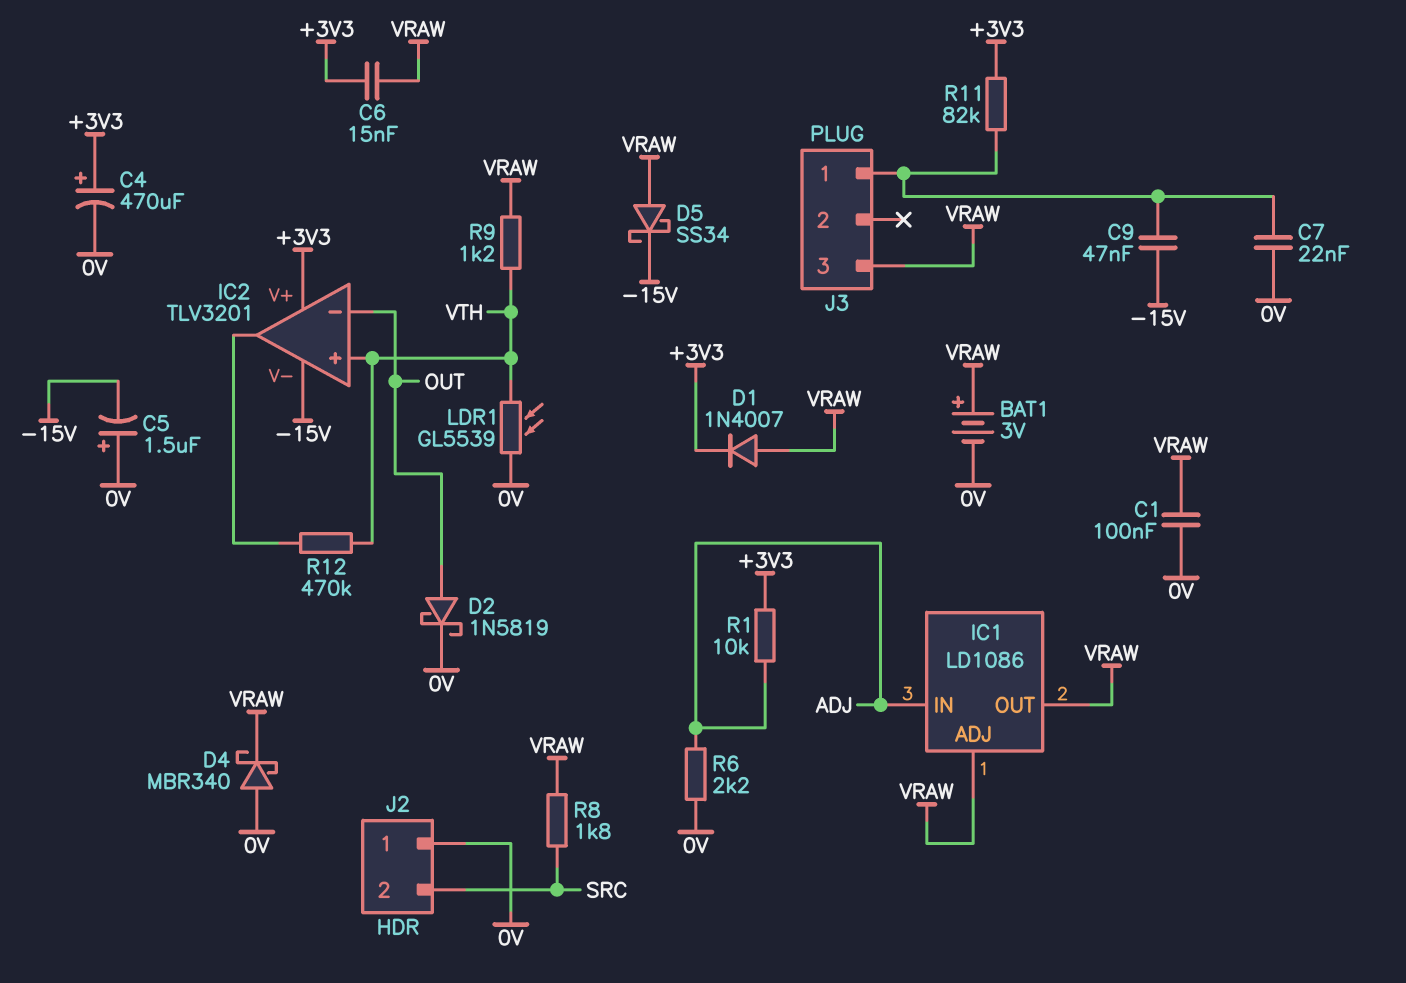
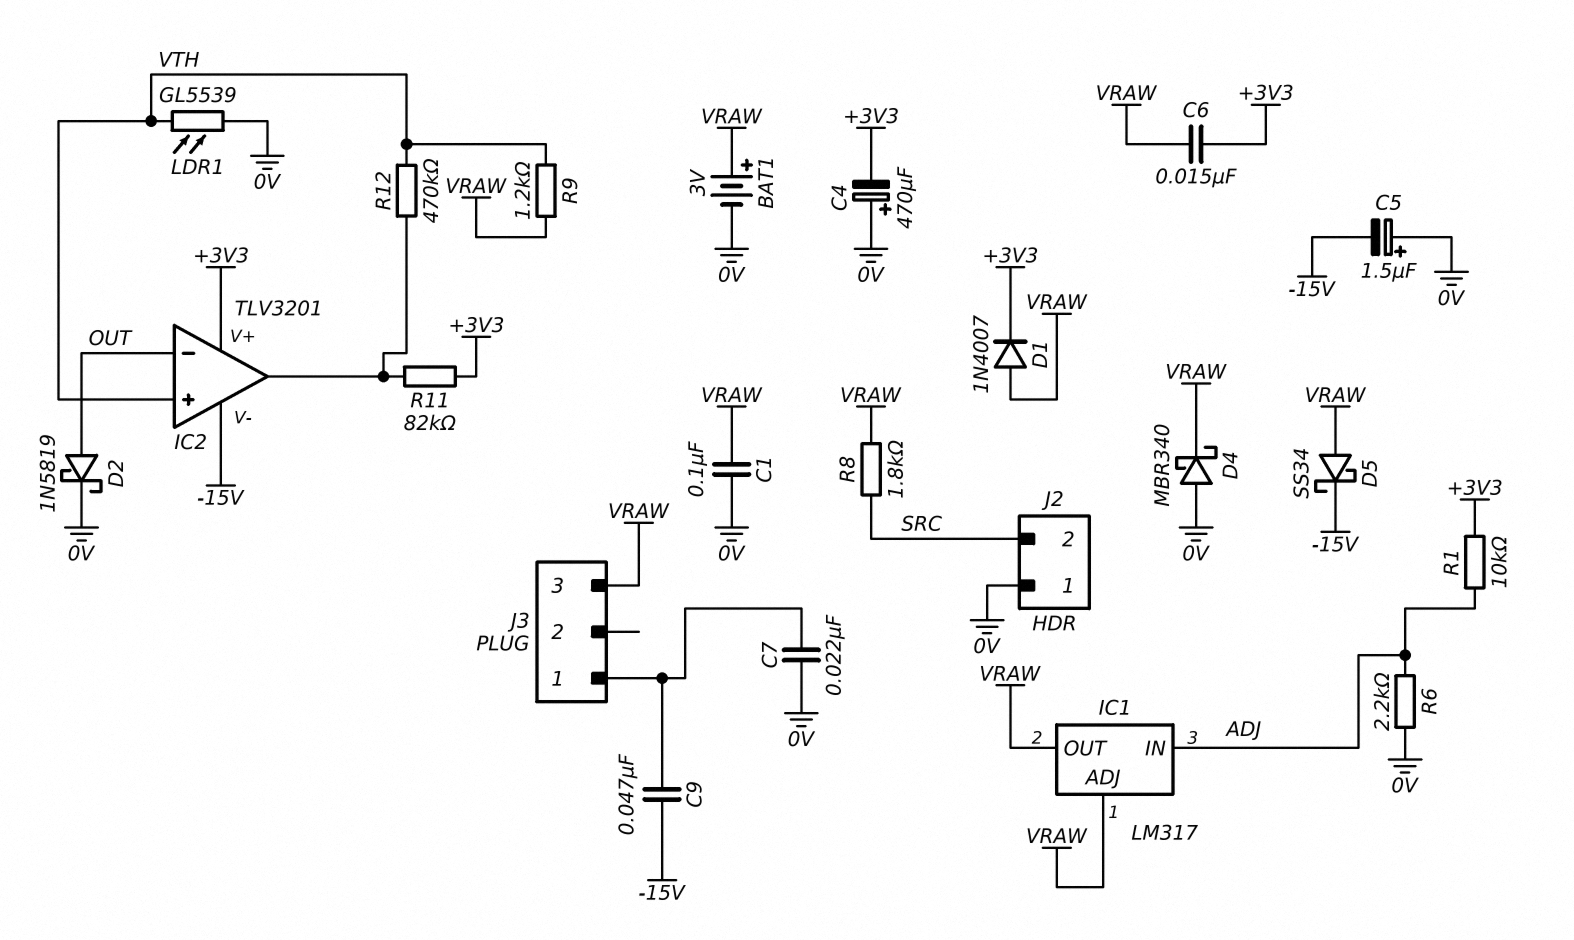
C4: 470uF (plus +3V3, minus 0V) -> 470uF (plus 0V, minus +3V3)
IC1: LD1086 -> LM317
R11: 82k (+3V3, J3/1) -> 82k (+3V3, IC2/out)

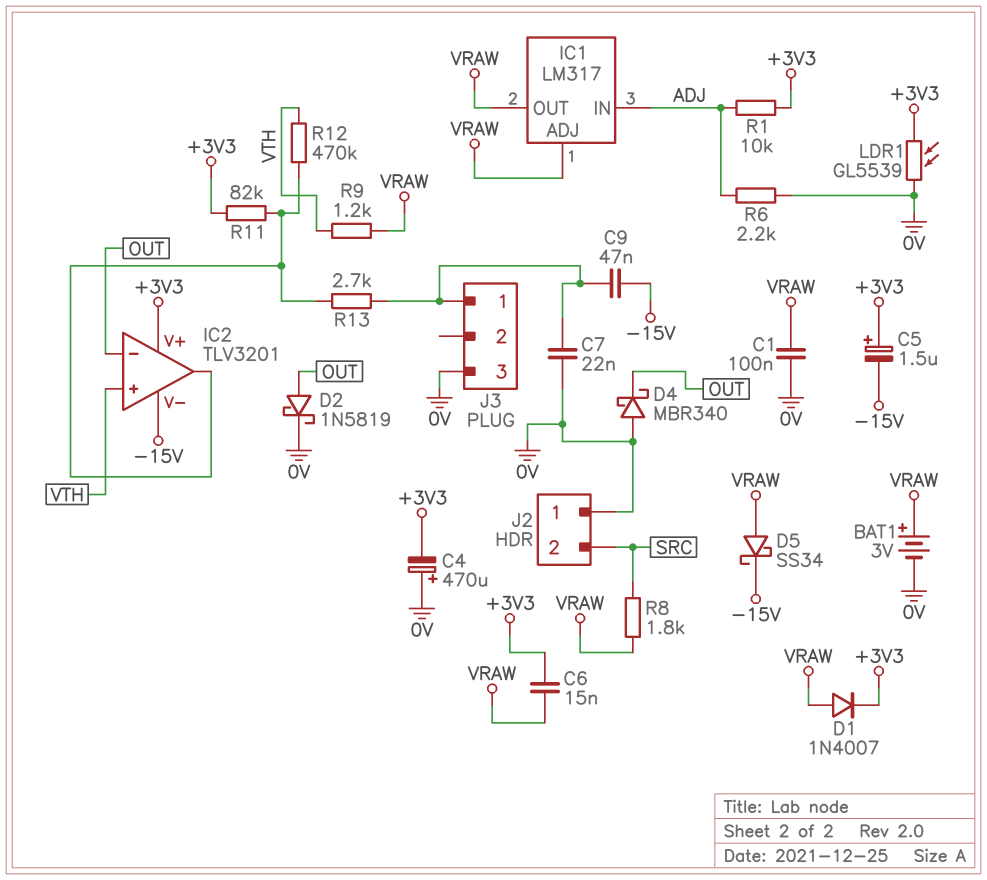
C5: 1.5uF (plus 0V, minus -15V) -> 1.5uF (plus +3V3, minus -15V)
D4: schottky MBR340 (A 0V, K VRAW) -> schottky MBR340 (A 0V, K OUT)
J3 pin 3: VRAW -> 0V
LDR1: GL5539 (0V, VTH) -> GL5539 (+3V3, 0V)
R13: none -> 2.7k (IC2/out, J3/1)

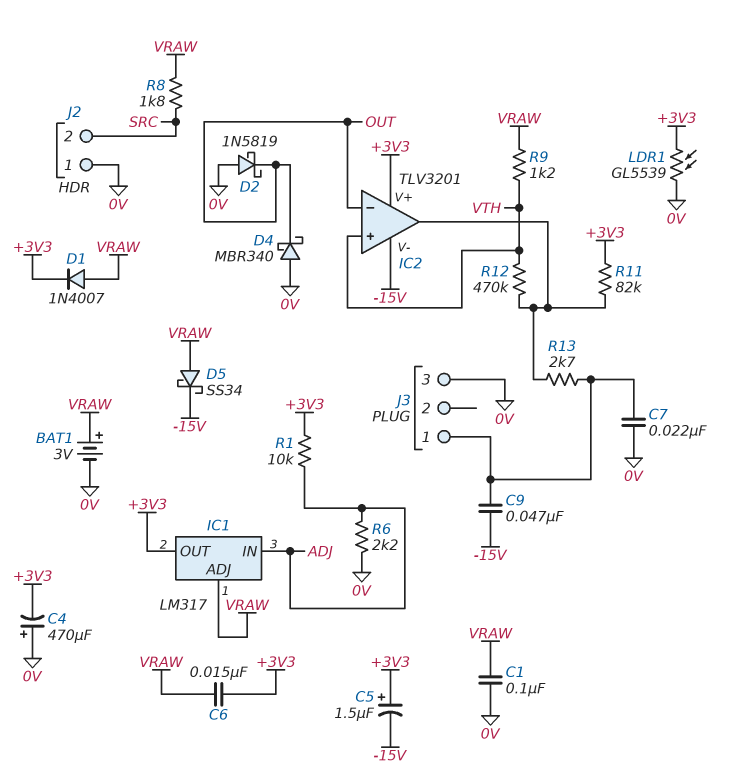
D2: schottky 1N5819 (A OUT, K 0V) -> schottky 1N5819 (A 0V, K OUT)
IC1 pin OUT: VRAW -> +3V3

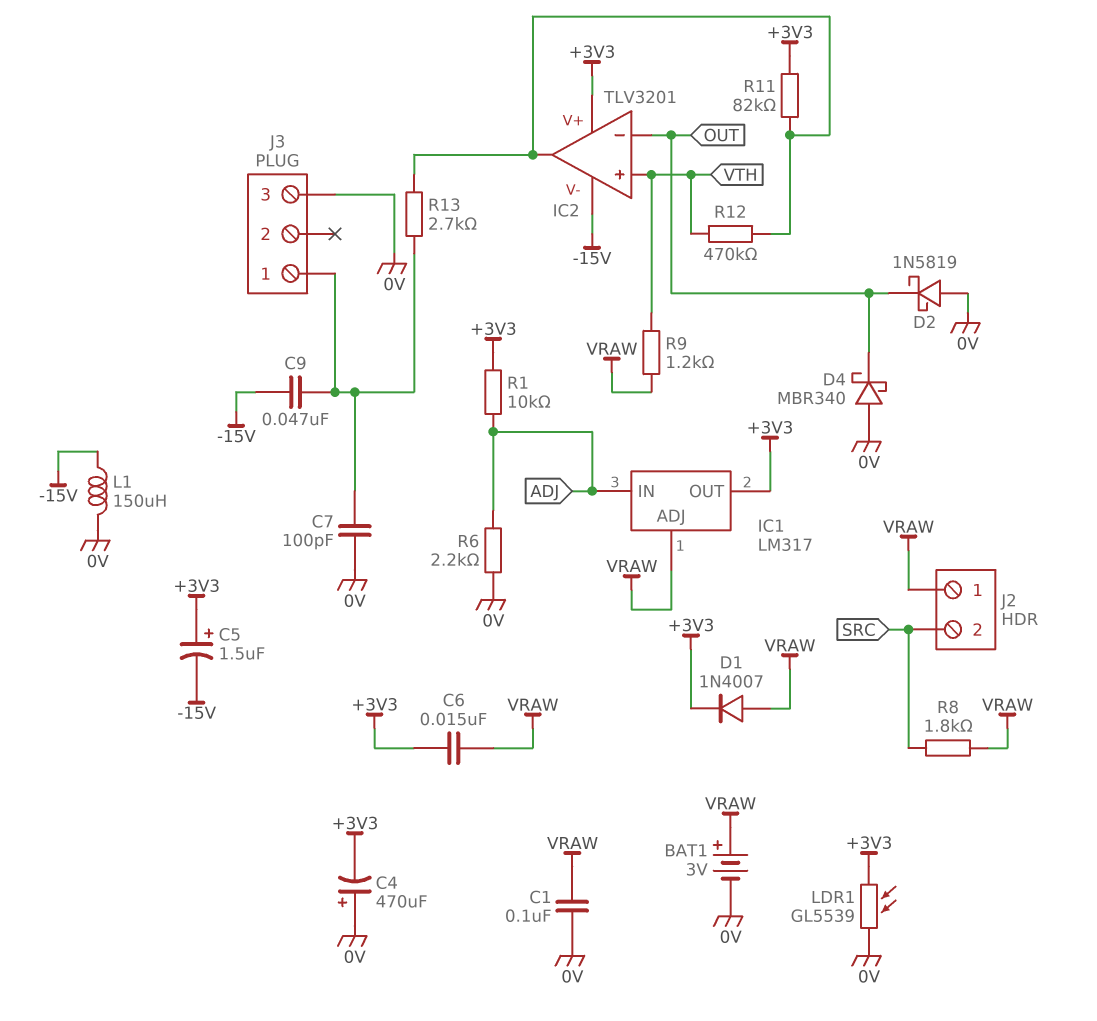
C7: 22nF (0V, J3/1) -> 100pF (0V, J3/1)
D5: schottky SS34 (A VRAW, K -15V) -> none
J2 pin 1: 0V -> VRAW
L1: none -> 150uH (-15V, 0V)

